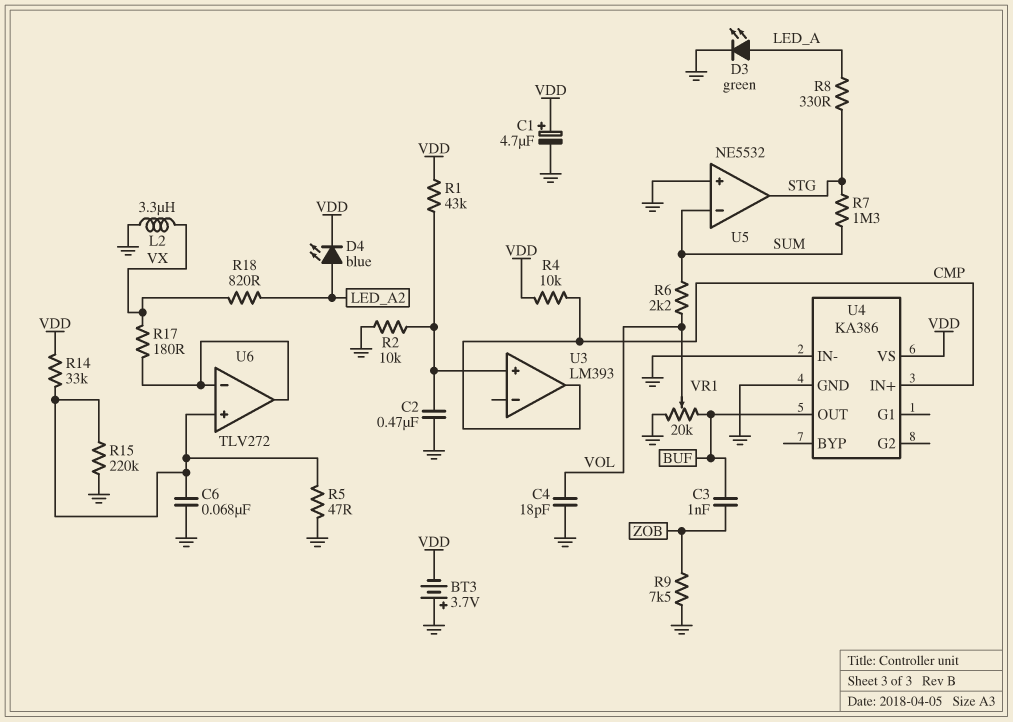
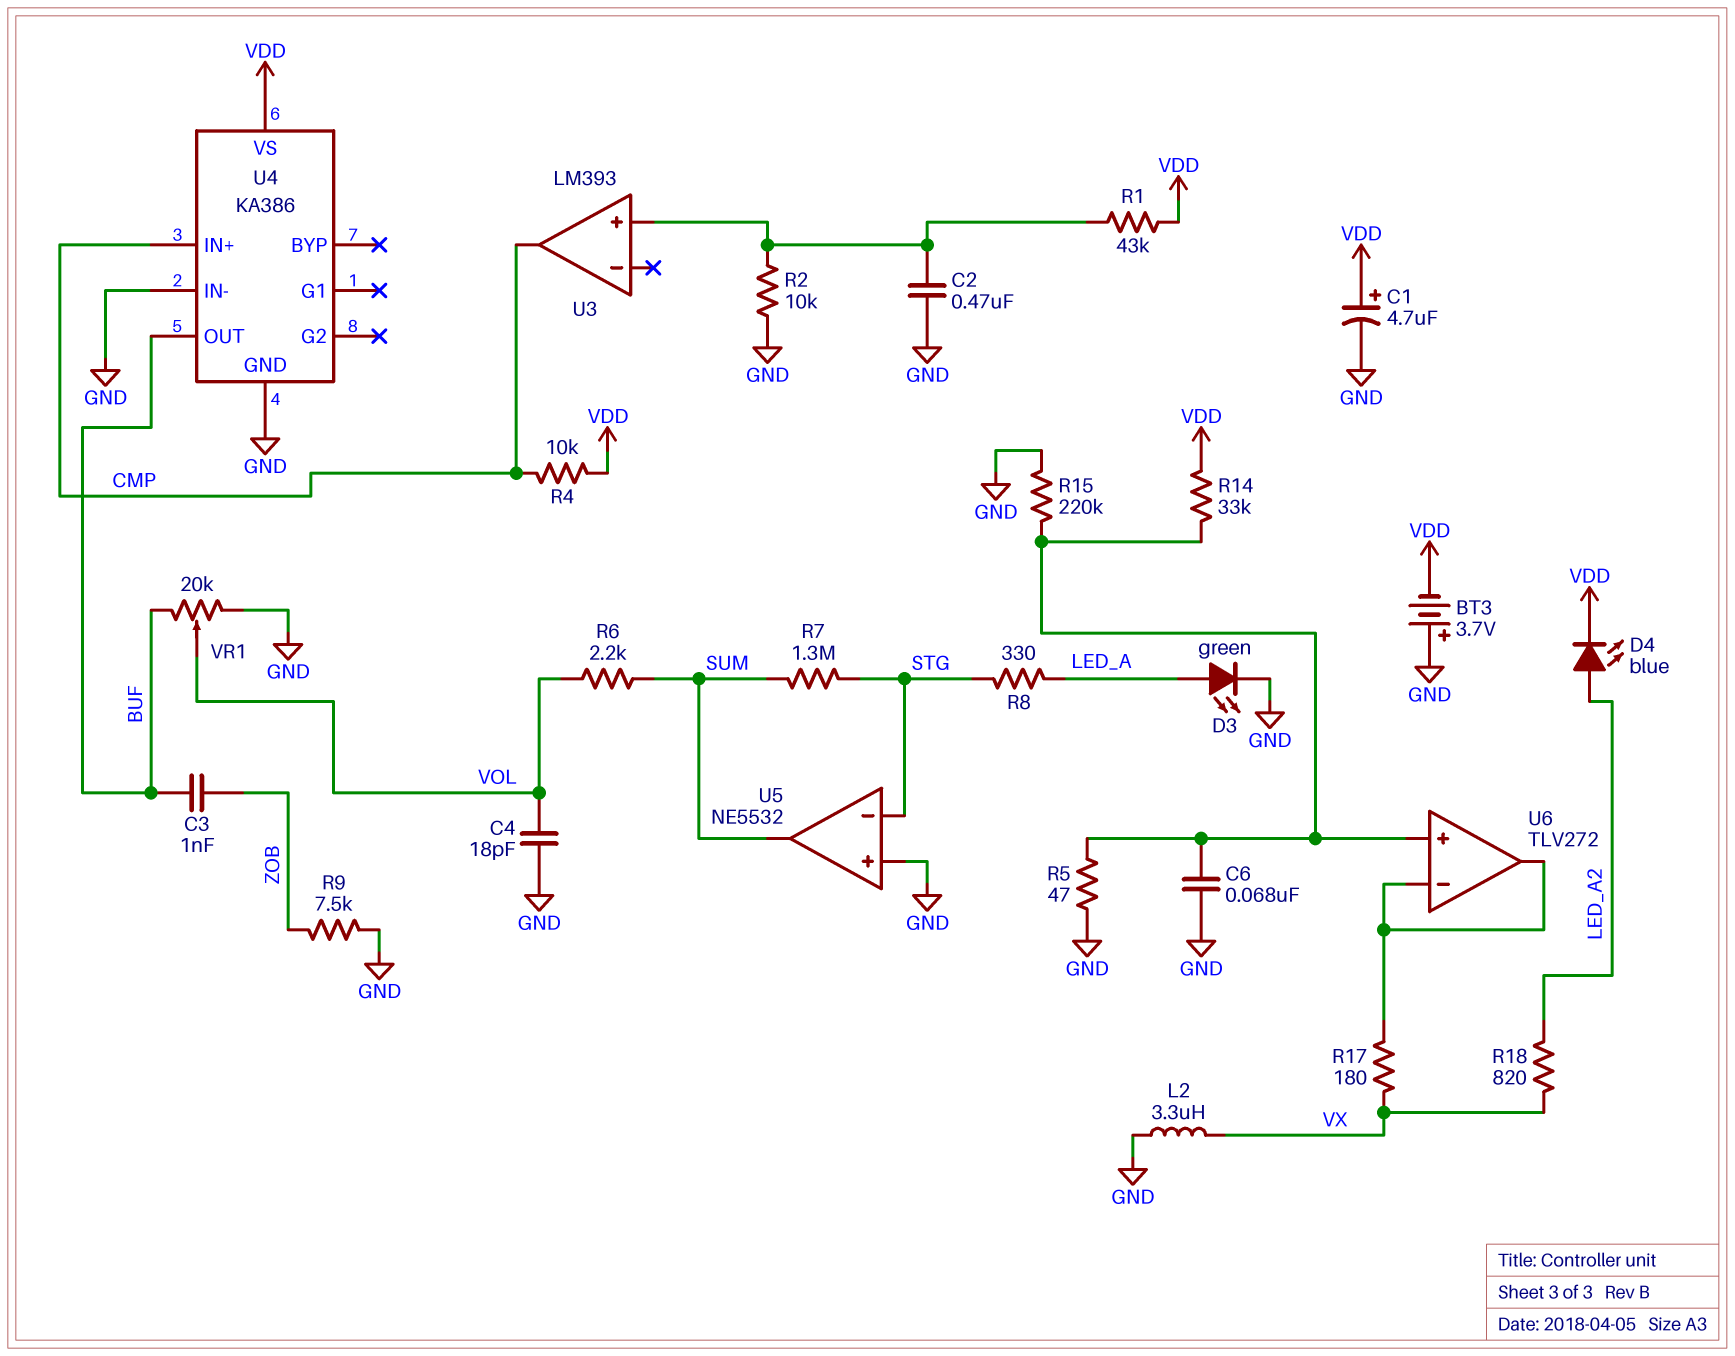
U5 pin in-: SUM -> STG
U5 pin out: STG -> SUM

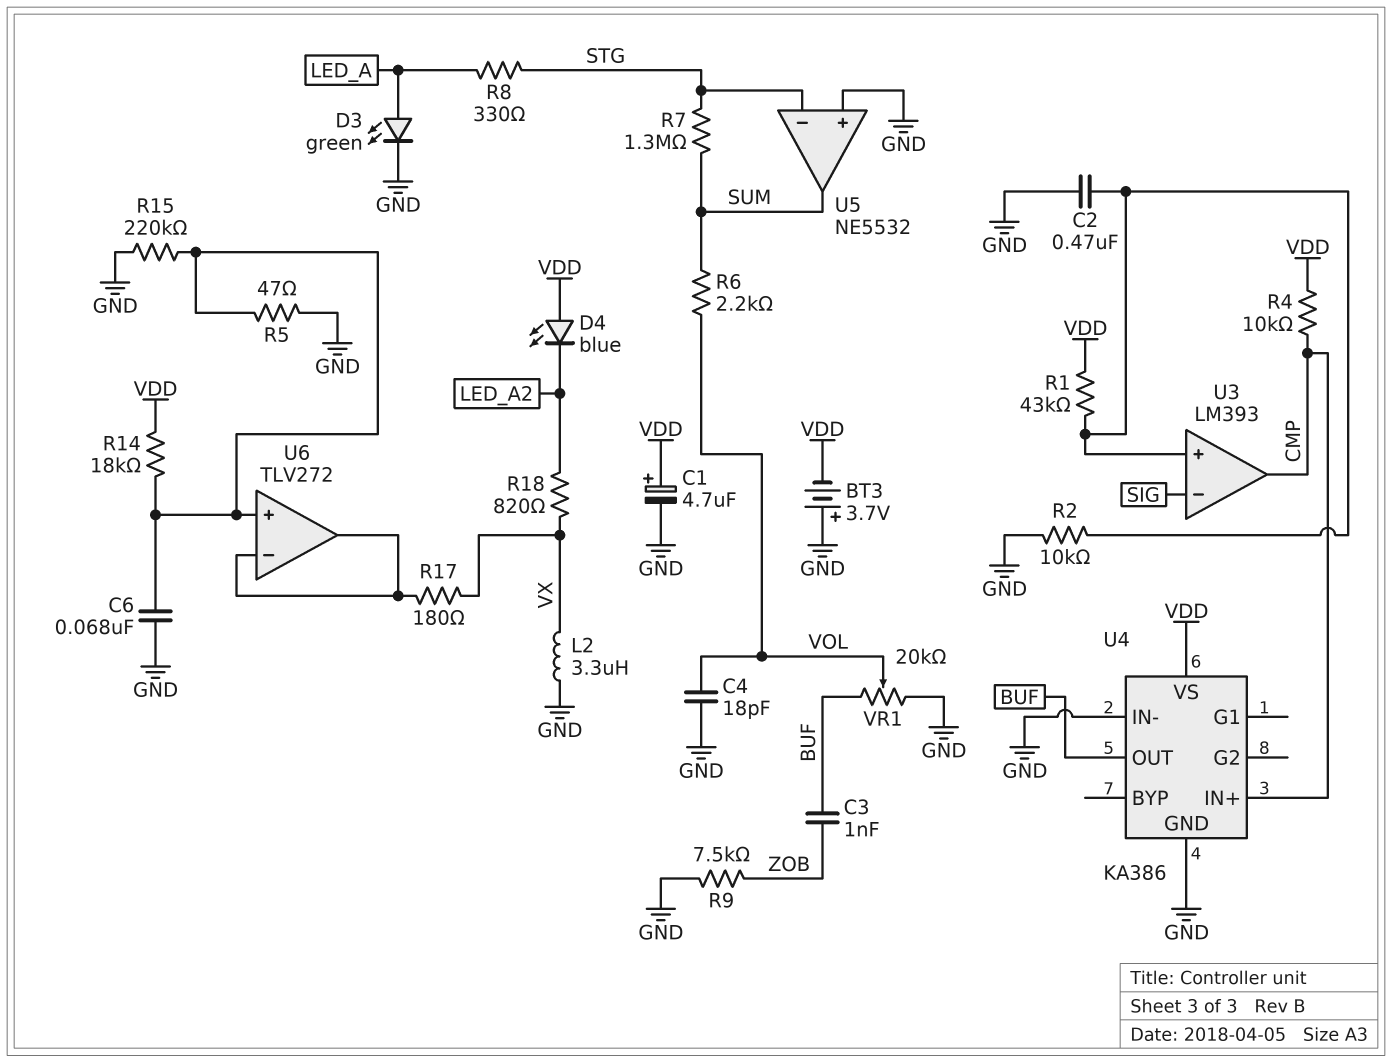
D4: LED blue (A LED_A2, K VDD) -> LED blue (A VDD, K LED_A2)
R14: 33k (U6/in+, VDD) -> 18k (U6/in+, VDD)
U3 pin in-: none -> SIG

